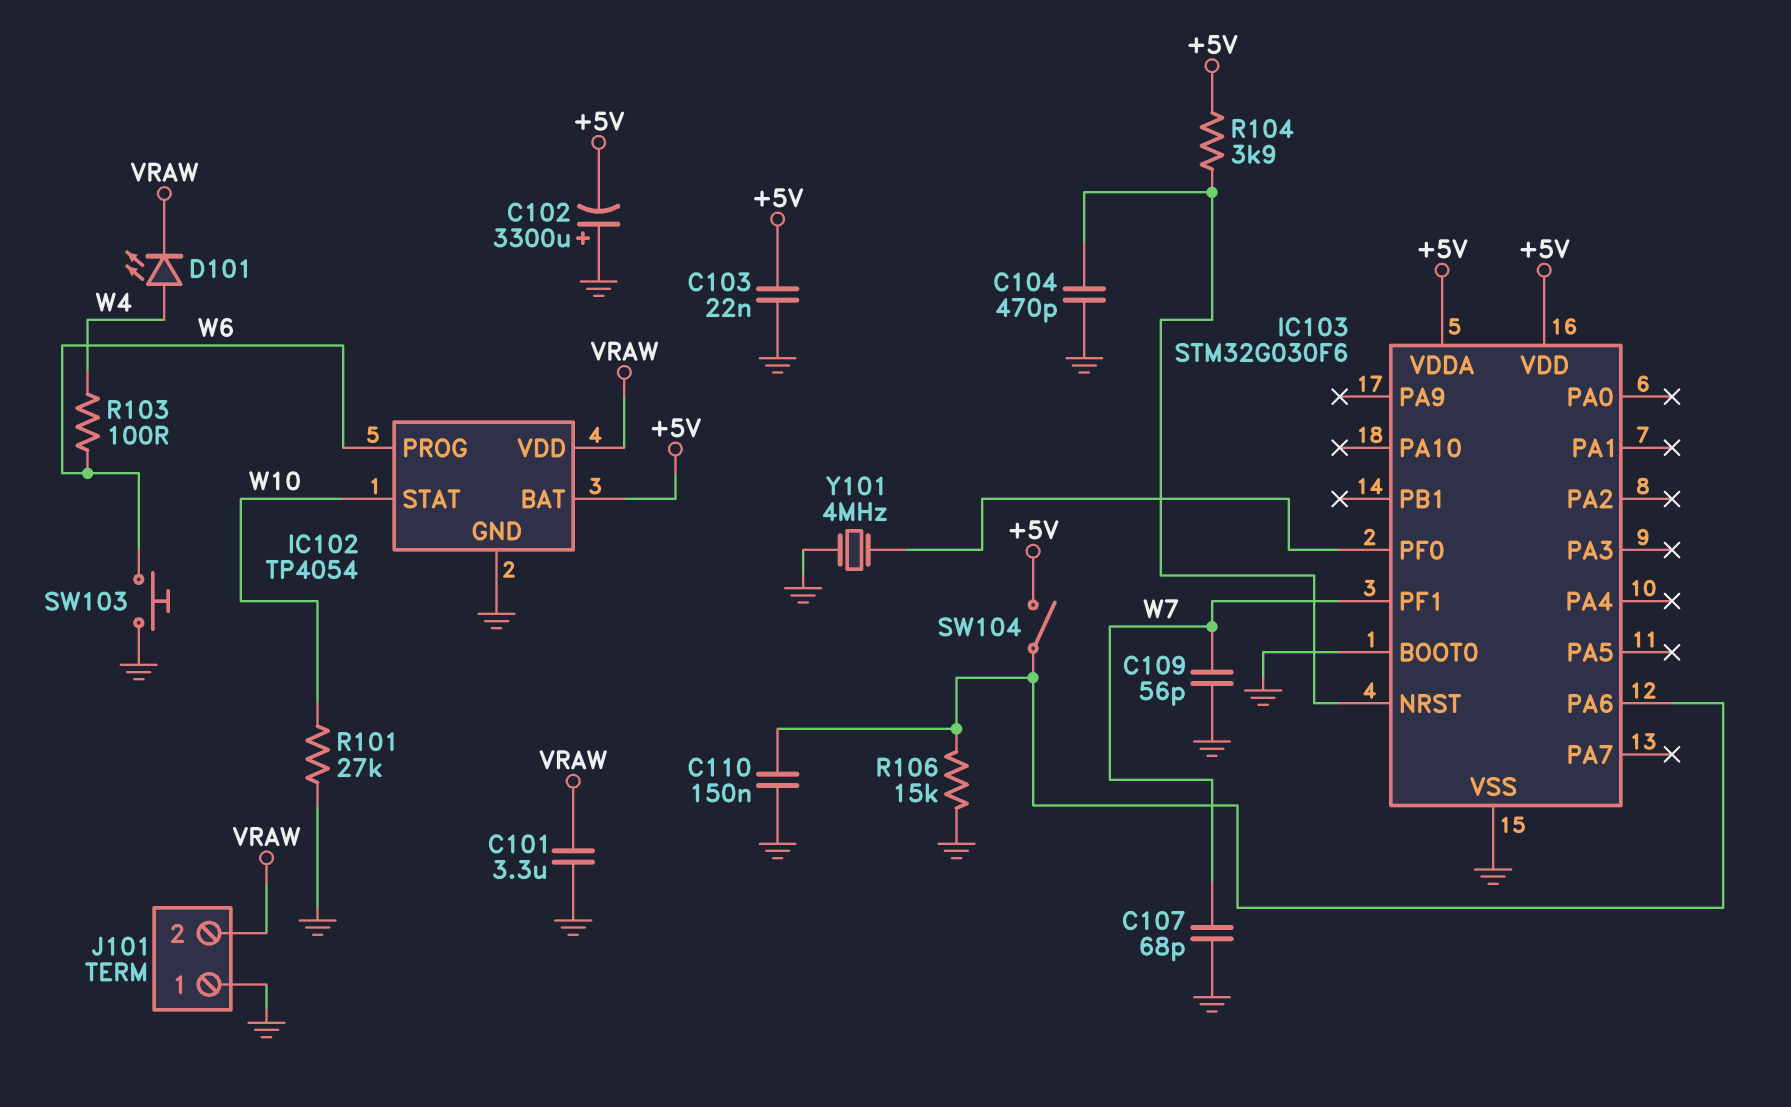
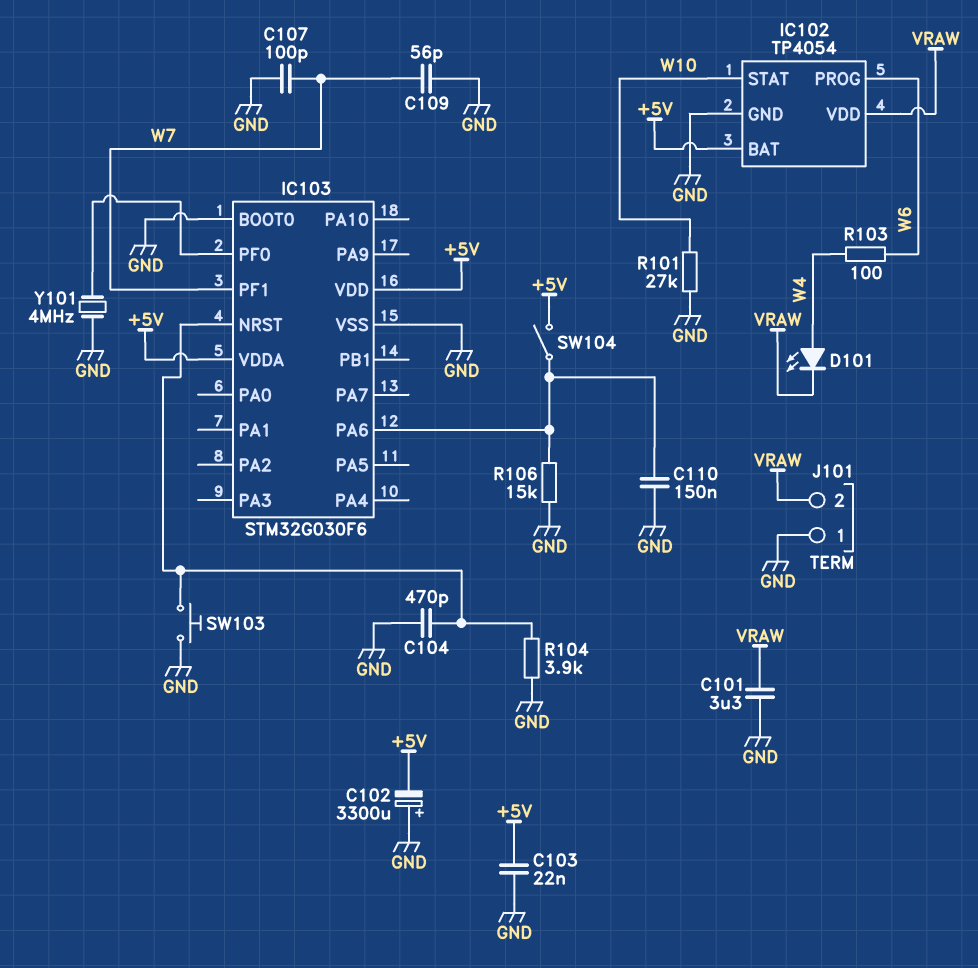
C107: 68pF (GND, W7) -> 100pF (GND, W7)
R104: 3.9k (+5V, IC103/NRST) -> 3.9k (GND, IC103/NRST)
SW103: button (GND, W6) -> button (GND, IC103/NRST)

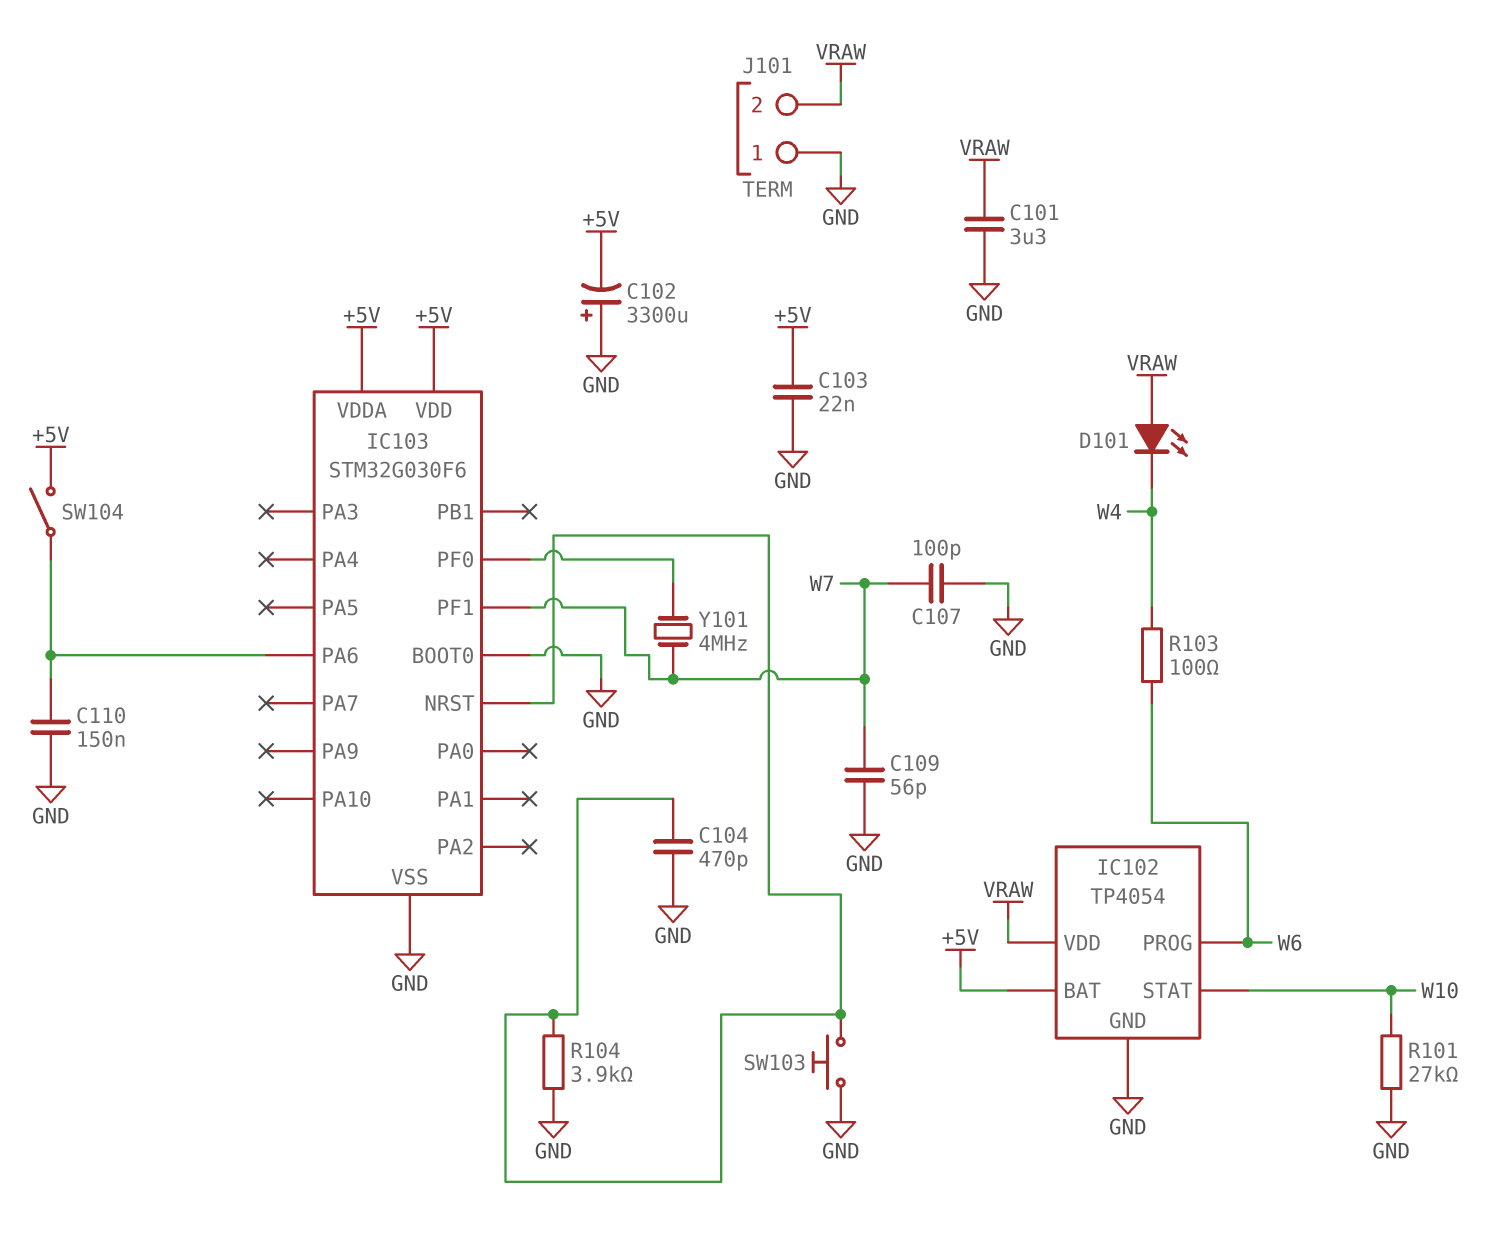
D101: LED (A W4, K VRAW) -> LED (A VRAW, K W4)
R106: 15k (GND, IC103/PA6) -> none
Y101: 4MHz (GND, IC103/PF0) -> 4MHz (IC103/PF0, W7)

